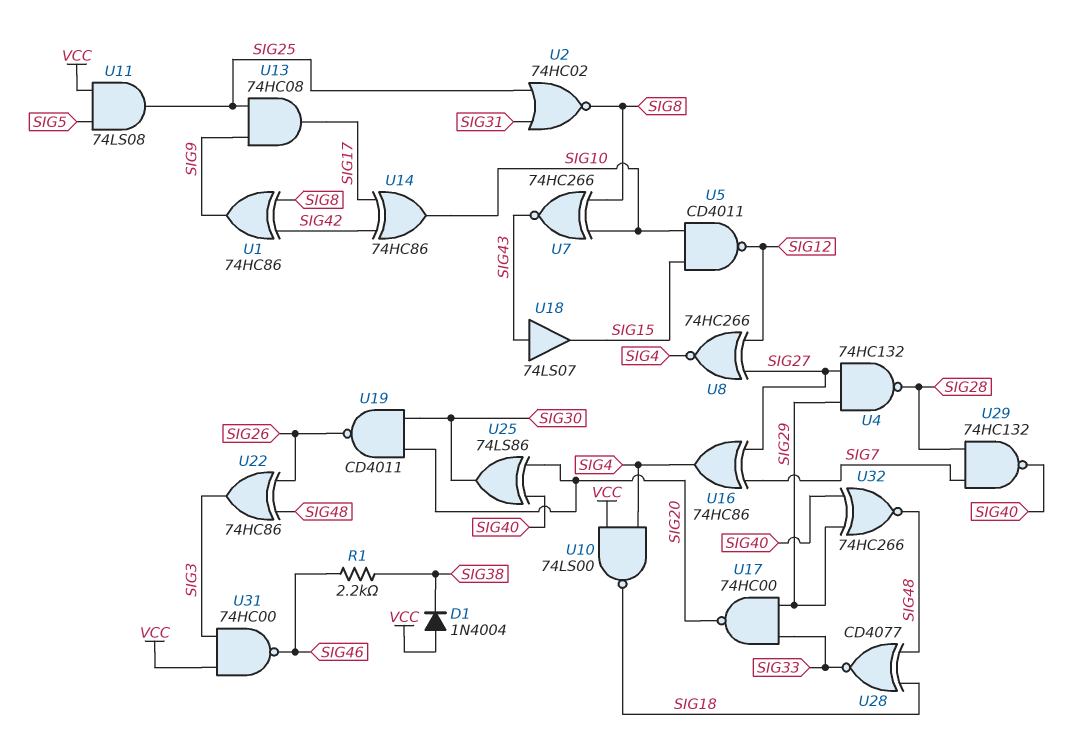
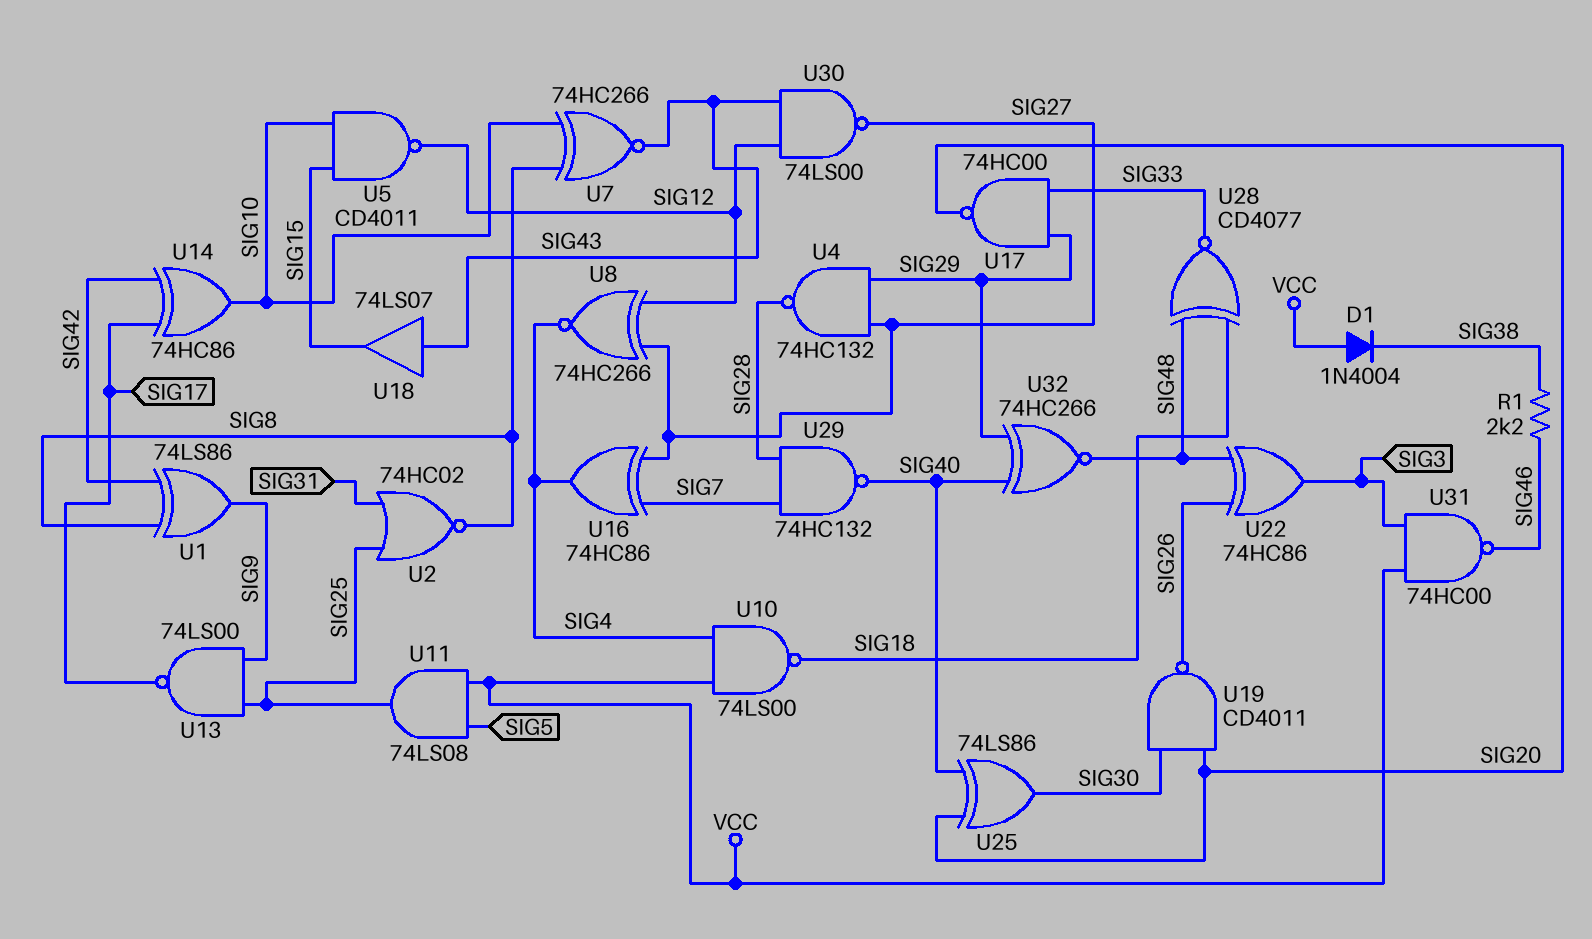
U1: XOR 74HC86 (in SIG8, in SIG42, out SIG9) -> XOR 74LS86 (in SIG8, in SIG42, out SIG9)
U13: AND 74HC08 (in SIG9, in SIG25, out SIG17) -> NAND 74LS00 (in SIG9, in SIG25, out SIG17)
U30: none -> NAND 74LS00 (in SIG12, in SIG43, out SIG27)

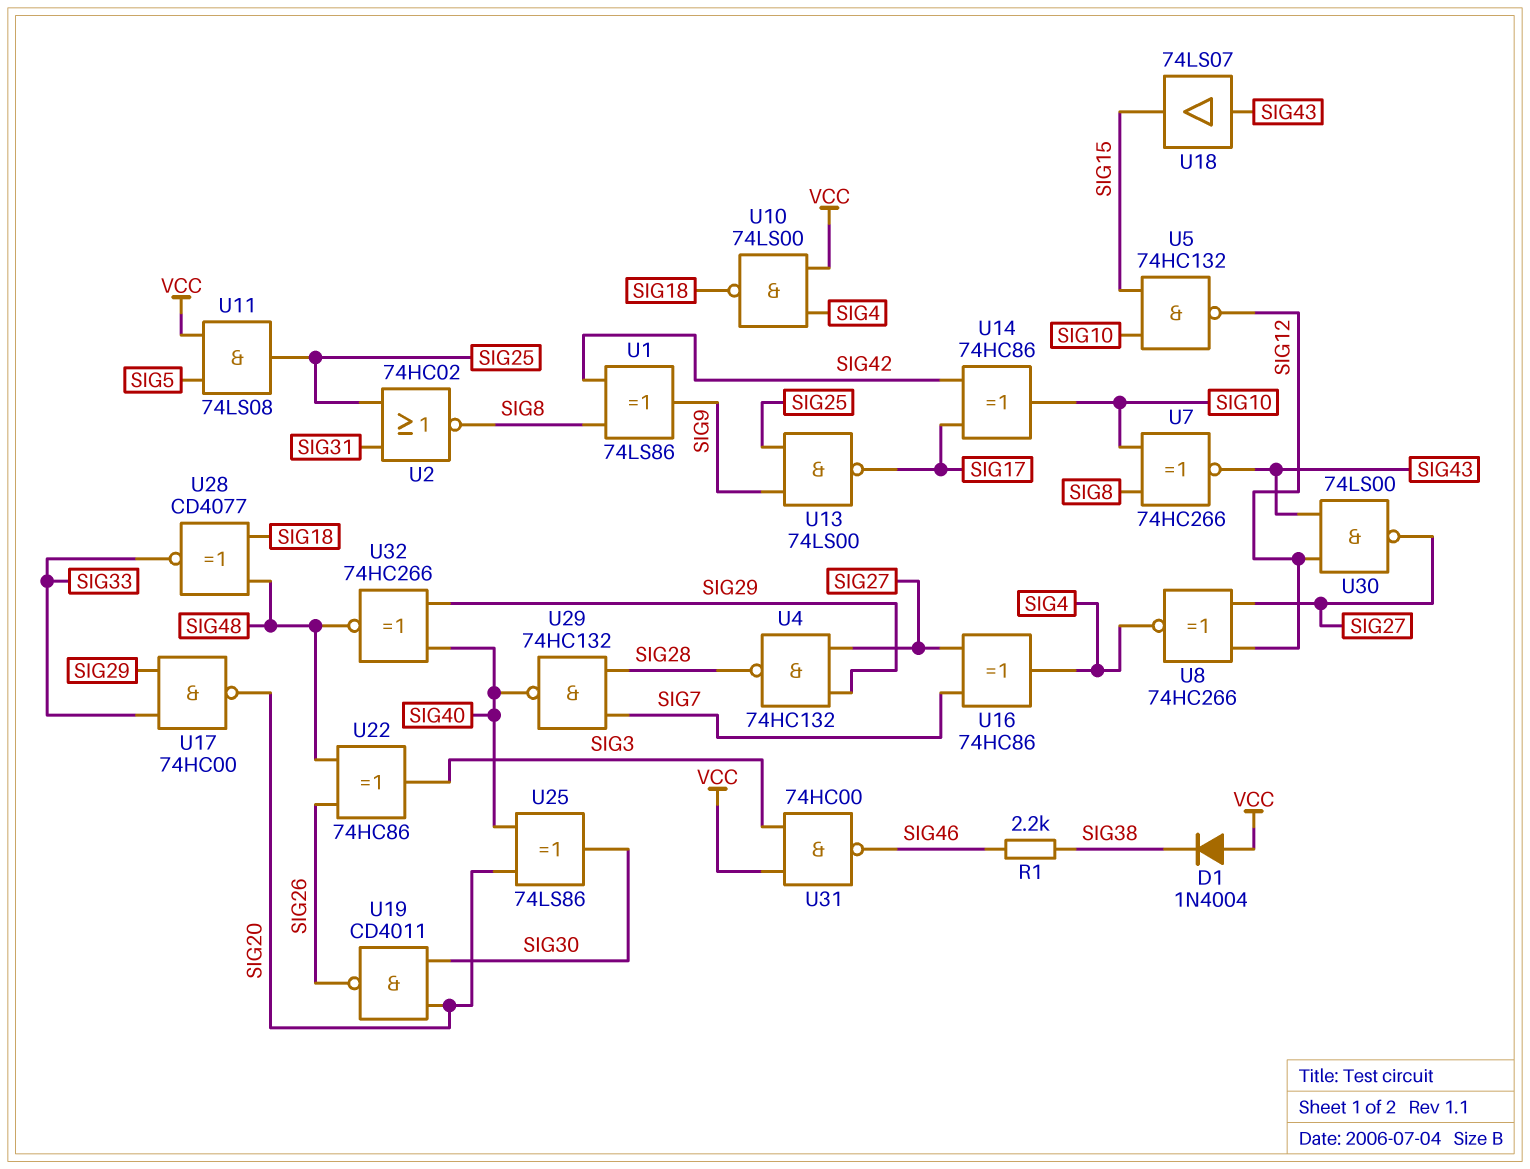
U5: NAND CD4011 (in SIG10, in SIG15, out SIG12) -> NAND 74HC132 (in SIG10, in SIG15, out SIG12)

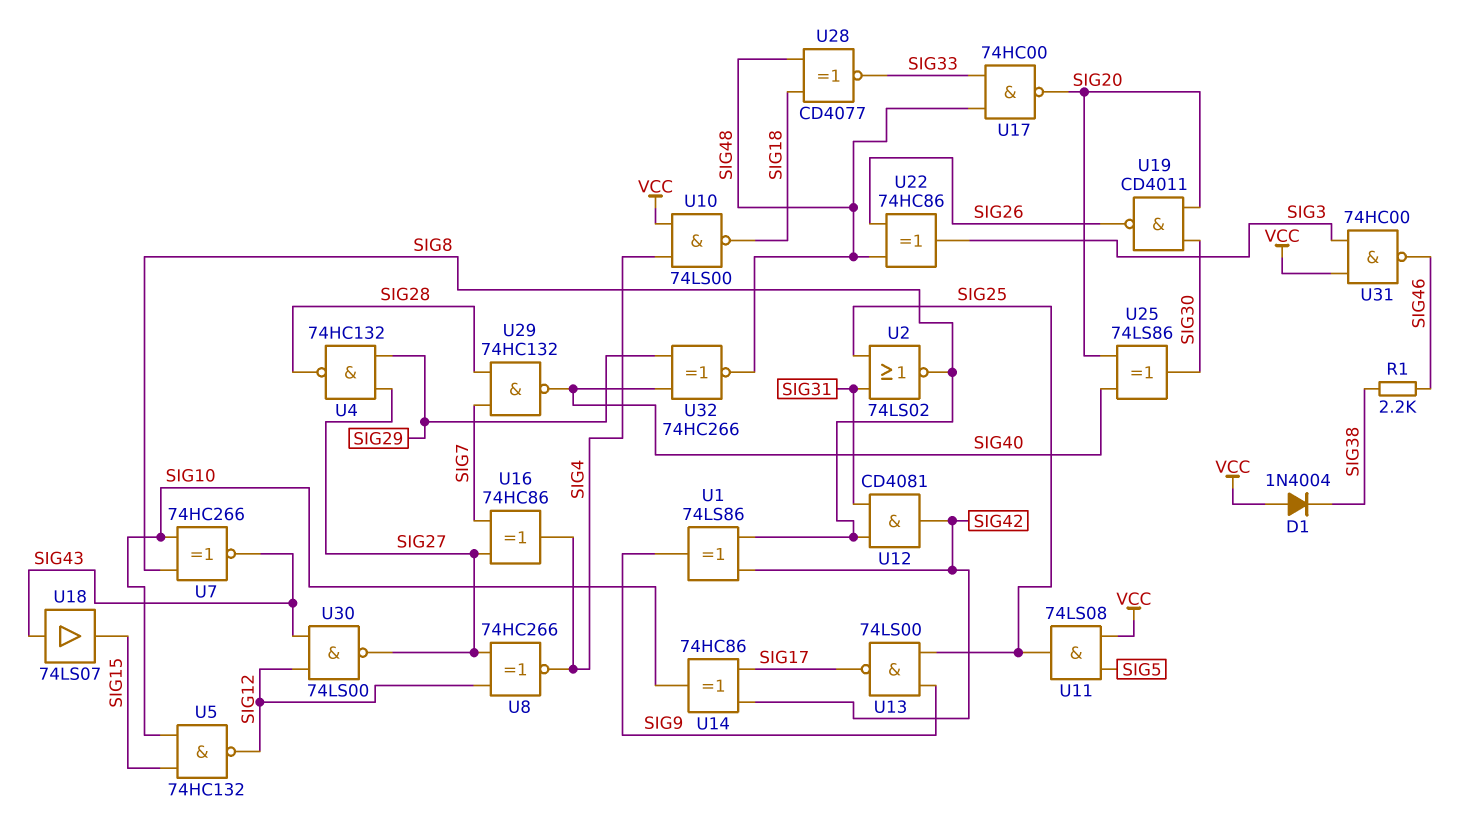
U2: NOR 74HC02 (in SIG25, in SIG31, out SIG8) -> NOR 74LS02 (in SIG25, in SIG31, out SIG8)
U12: none -> AND CD4081 (in SIG8, in SIG31, out SIG42)
U17: NAND 74HC00 (in SIG29, in SIG33, out SIG20) -> NAND 74HC00 (in SIG33, in SIG48, out SIG20)

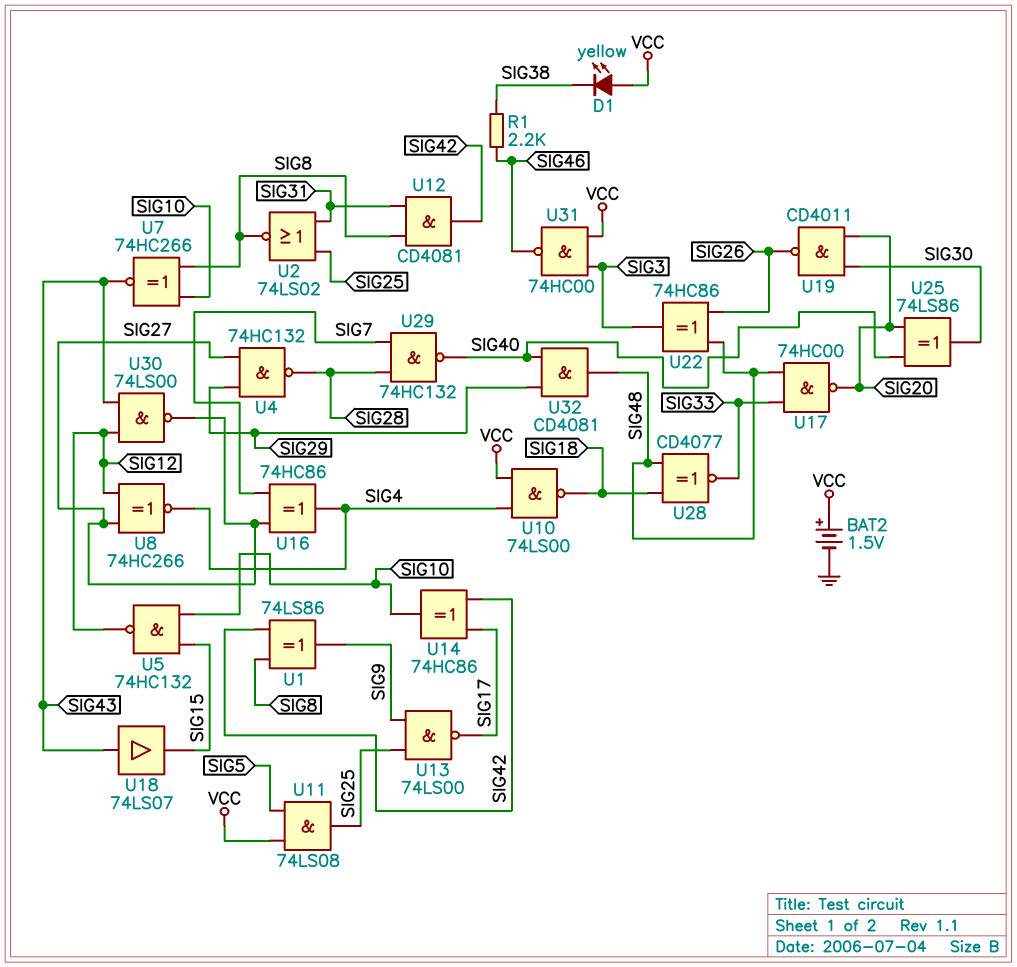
BAT2: none -> 1.5V (plus VCC, minus GND)
D1: diode 1N4004 (A VCC, K SIG38) -> LED yellow (A VCC, K SIG38)
U32: XNOR 74HC266 (in SIG29, in SIG40, out SIG48) -> AND CD4081 (in SIG29, in SIG40, out SIG48)

